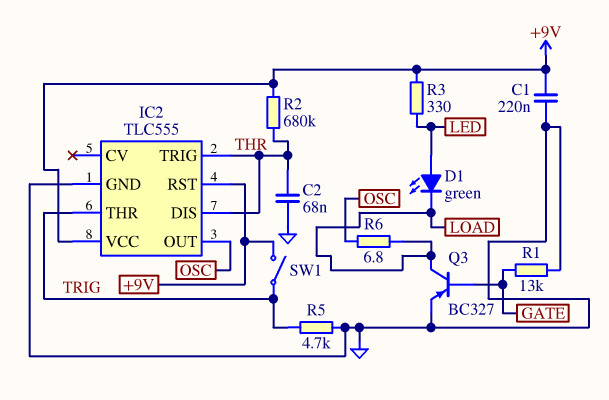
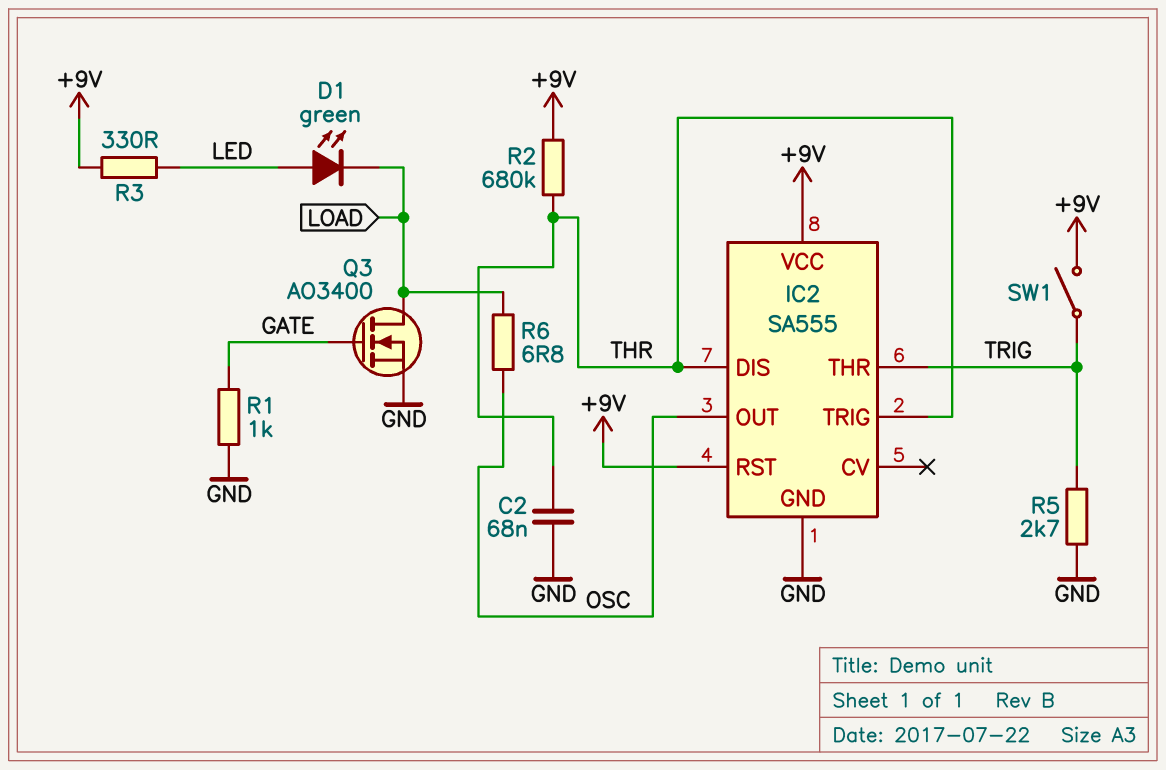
C1: 220nF (+9V, GND) -> none
IC2: TLC555 -> SA555
Q3: PNP BC327 (B GATE, C LOAD, E GND) -> NMOS AO3400 (G GATE, D LOAD, S GND)
R1: 13k (GATE, GND) -> 1k (GATE, GND)
R5: 4.7k (GND, TRIG) -> 2.7k (GND, TRIG)

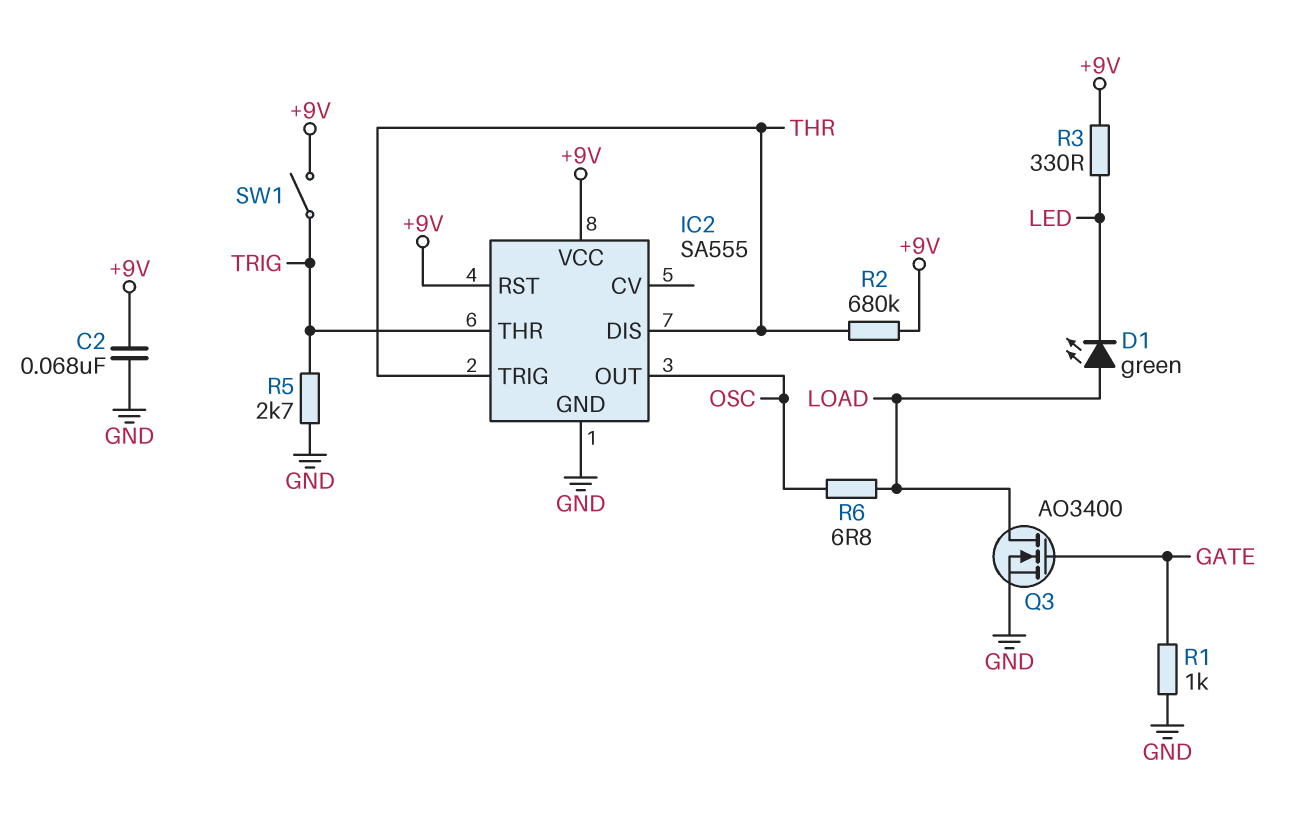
C2: 68nF (GND, THR) -> 68nF (+9V, GND)
D1: LED green (A LED, K LOAD) -> LED green (A LOAD, K LED)

